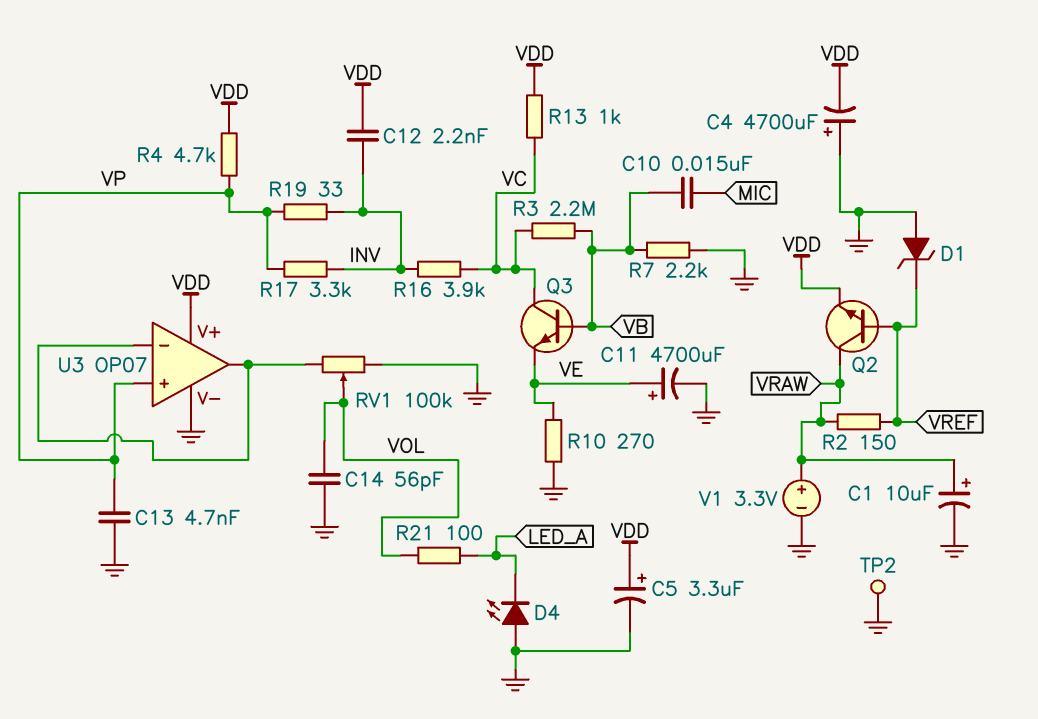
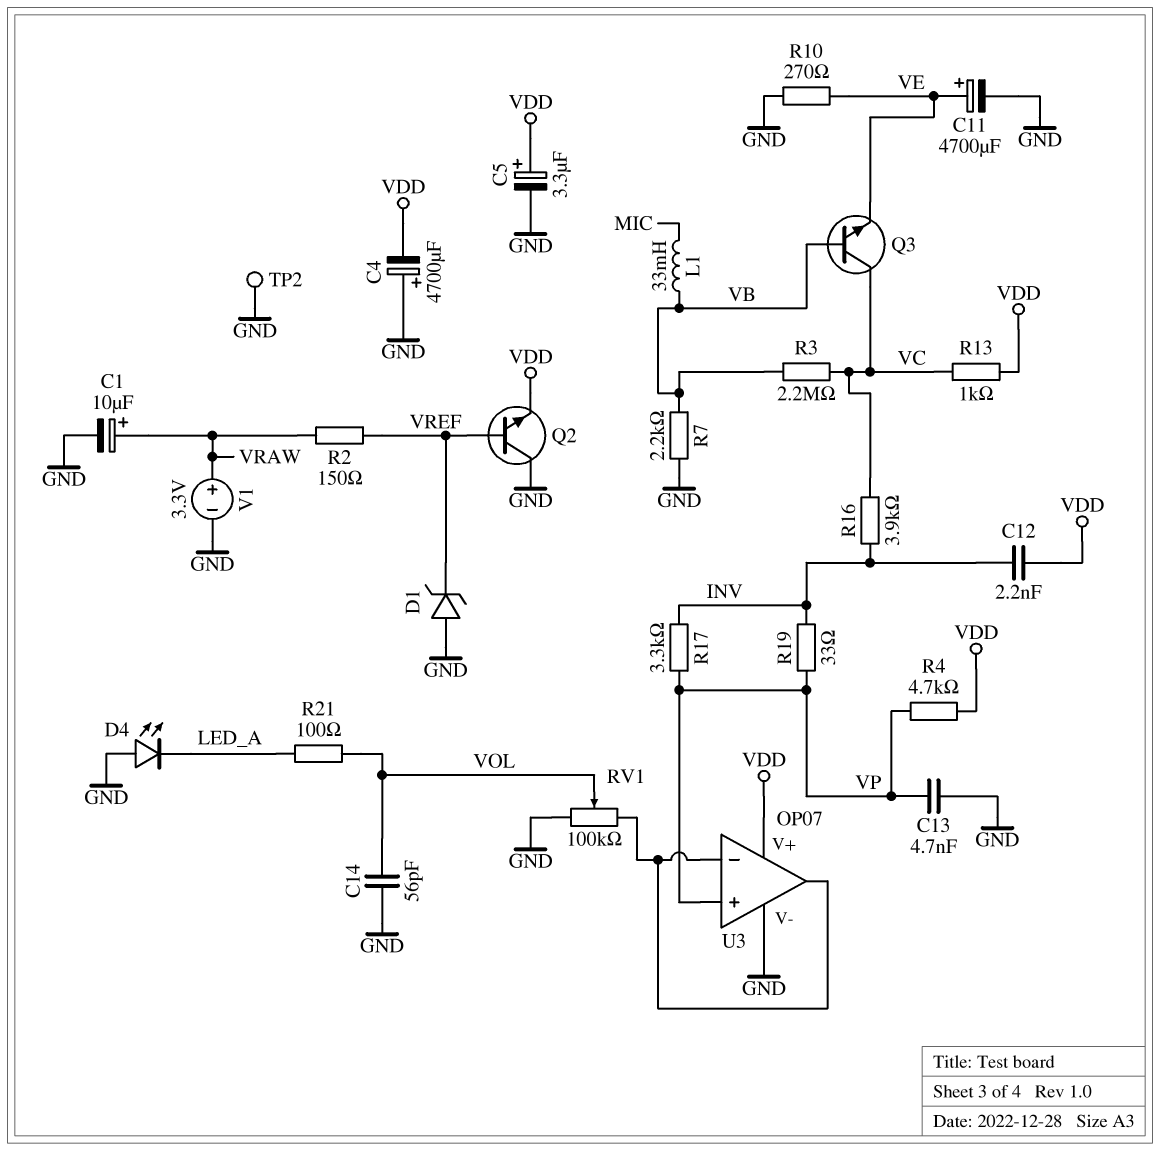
C10: 15nF (MIC, VB) -> none
L1: none -> 33mH (MIC, VB)
Q2: NPN (B VREF, C VRAW, E VDD) -> NPN (B VREF, C GND, E VDD)

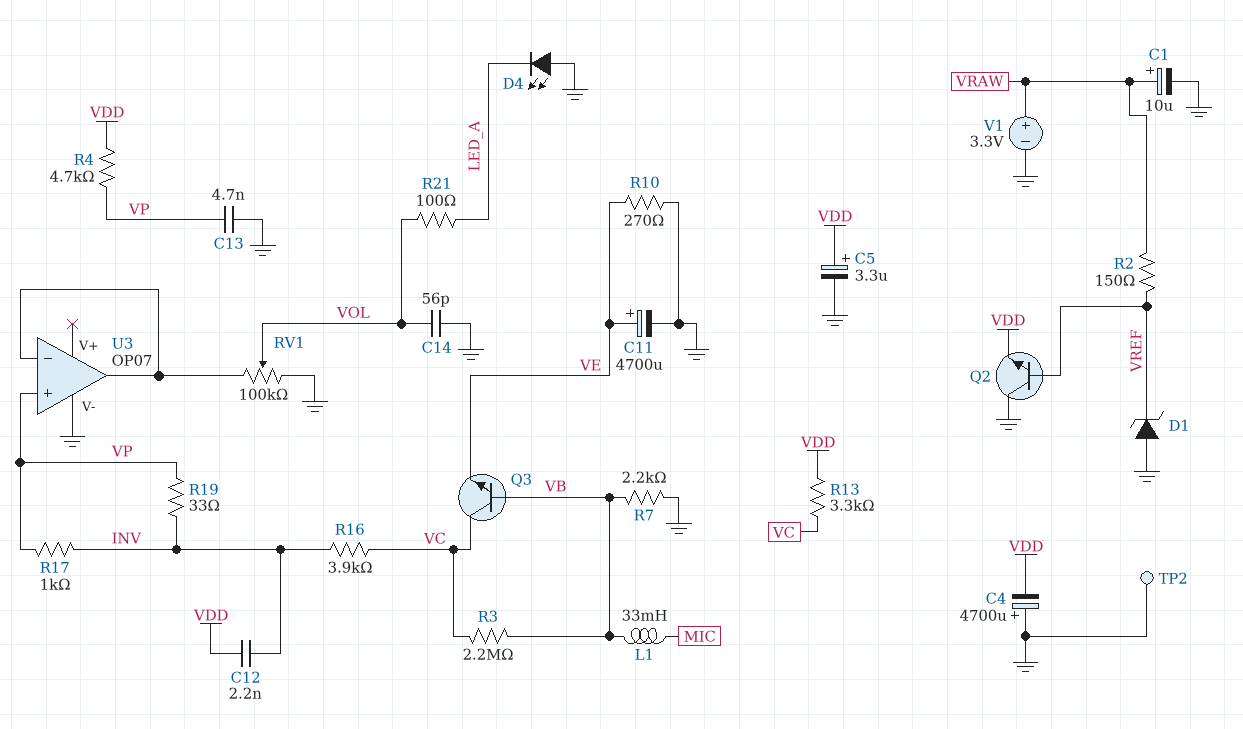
R13: 1k (VC, VDD) -> 3.3k (VC, VDD)
R17: 3.3k (INV, VP) -> 1k (INV, VP)
U3 pin V+: VDD -> none

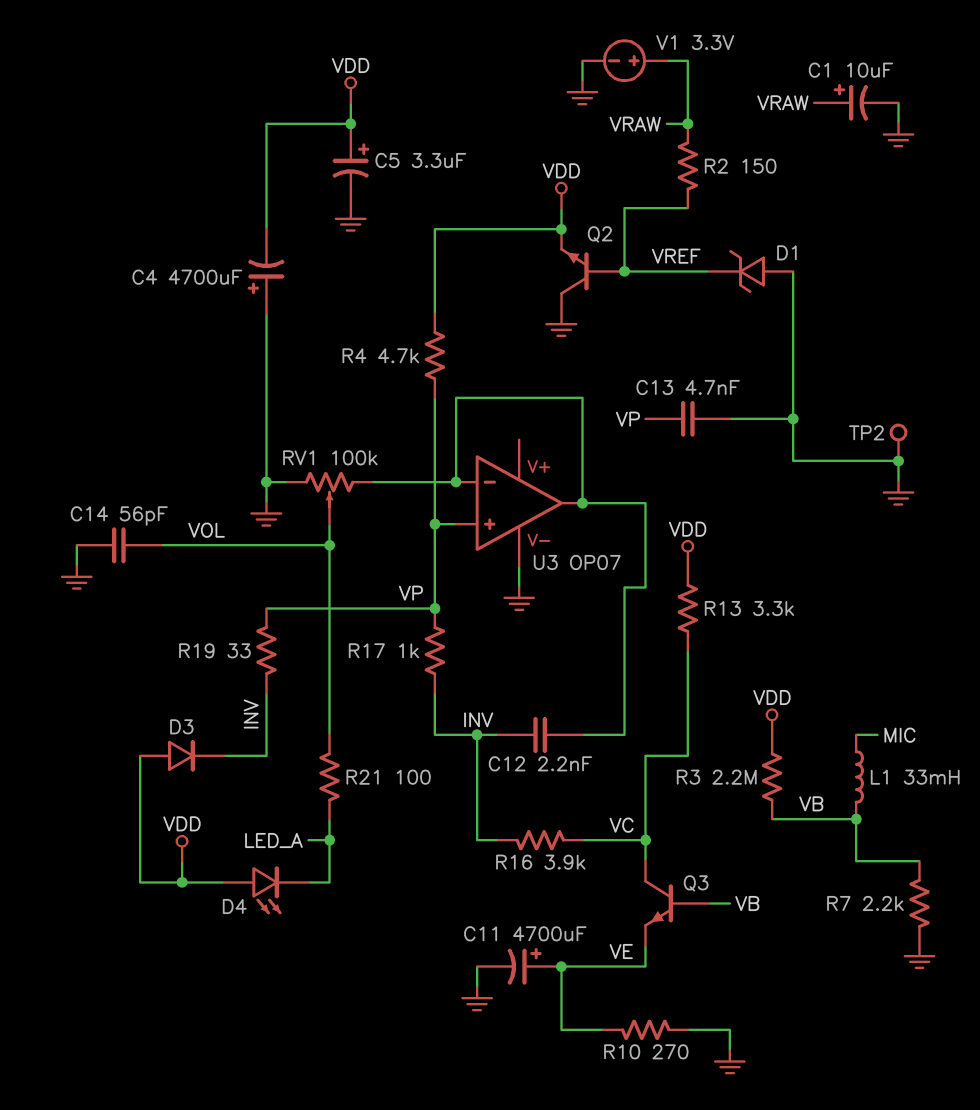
C12: 2.2nF (INV, VDD) -> 2.2nF (INV, U3/in-)
D3: none -> diode (A VDD, K INV)
D4: LED (A GND, K LED_A) -> LED (A VDD, K LED_A)
R3: 2.2M (VB, VC) -> 2.2M (VB, VDD)

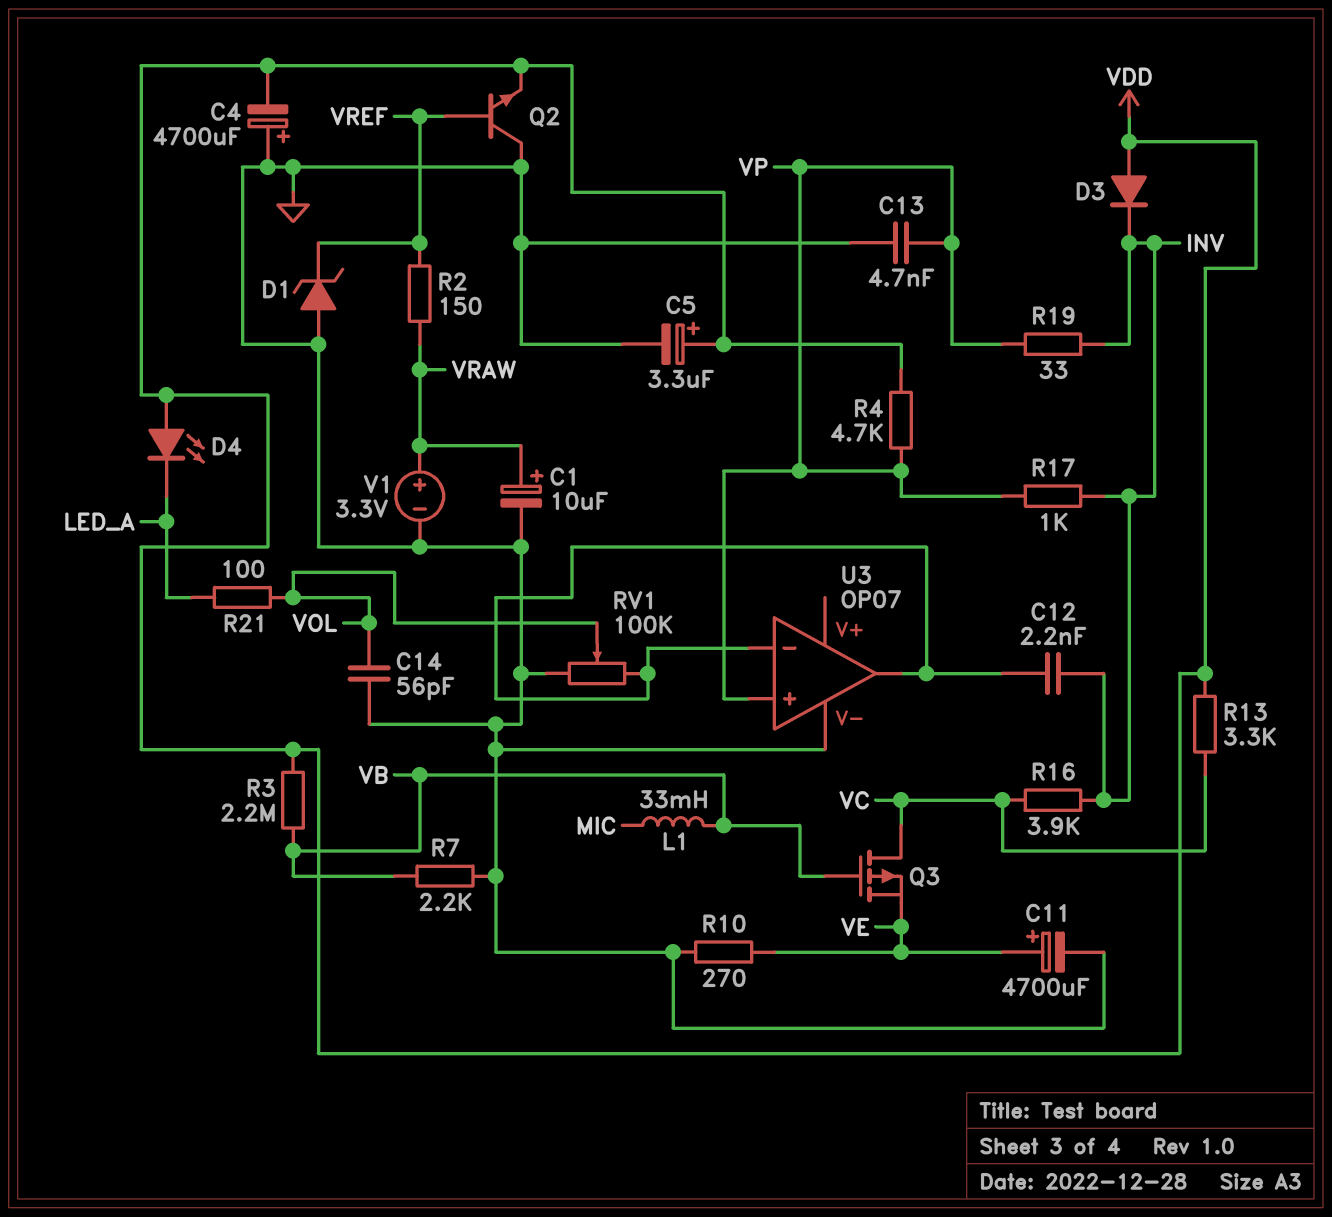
Q3: NPN (B VB, C VC, E VE) -> PMOS (G VB, D VC, S VE)
TP2: test point (GND) -> none

